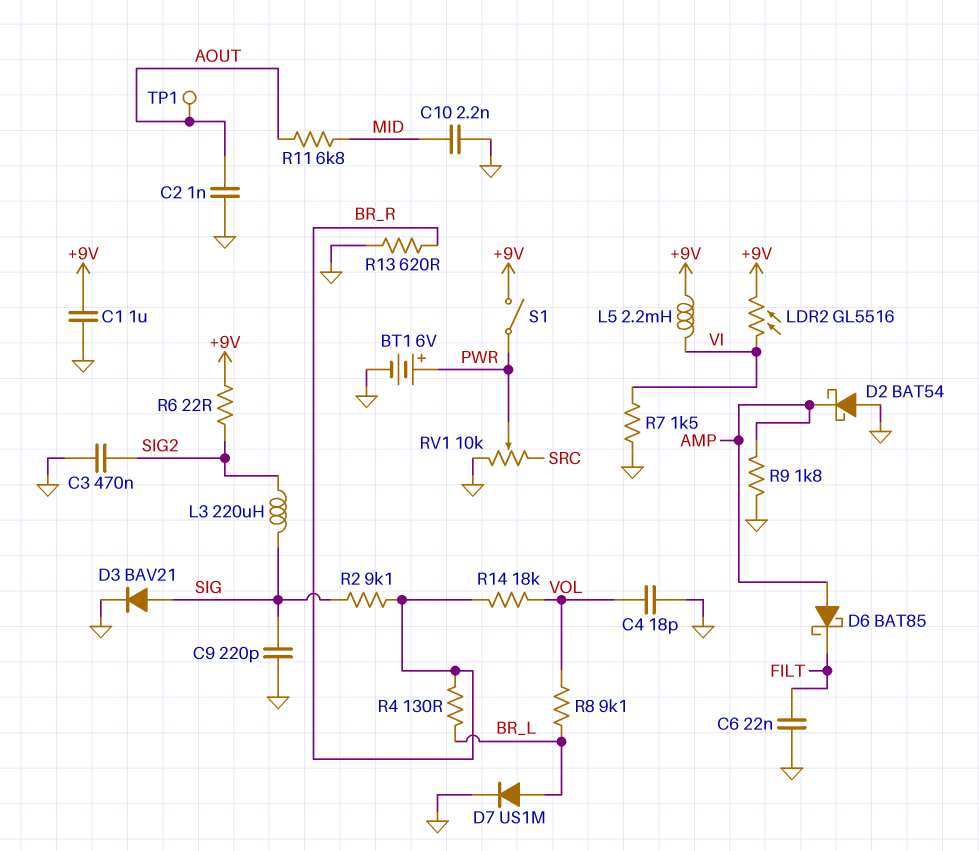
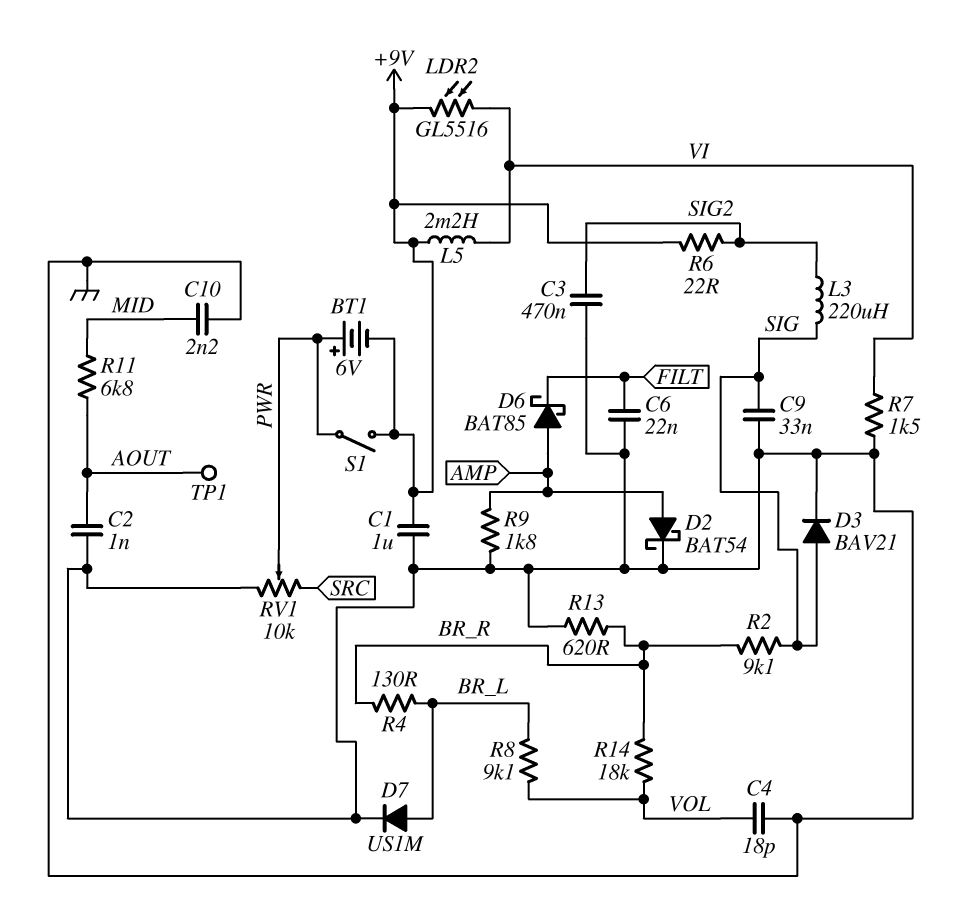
BT1: 6V (plus PWR, minus GND) -> 6V (plus PWR, minus +9V)
C9: 220pF (GND, SIG) -> 33nF (GND, SIG)
D2: schottky BAT54 (A GND, K AMP) -> schottky BAT54 (A AMP, K GND)

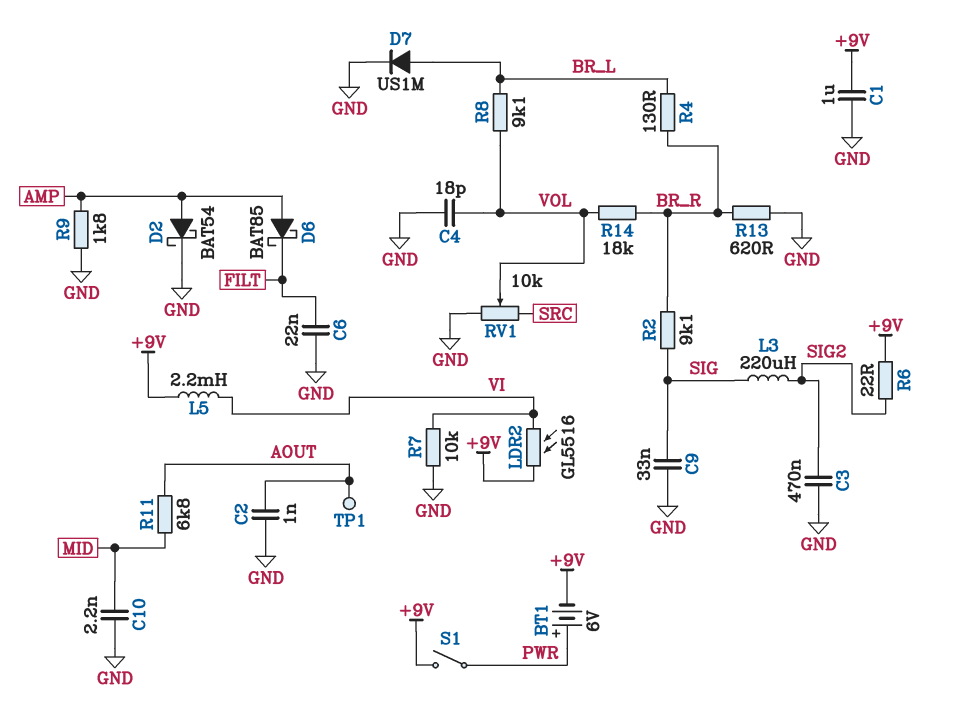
D3: diode BAV21 (A SIG, K GND) -> none
R7: 1.5k (GND, VI) -> 10k (GND, VI)
RV1: 10k (GND, SRC, wiper PWR) -> 10k (GND, SRC, wiper VOL)

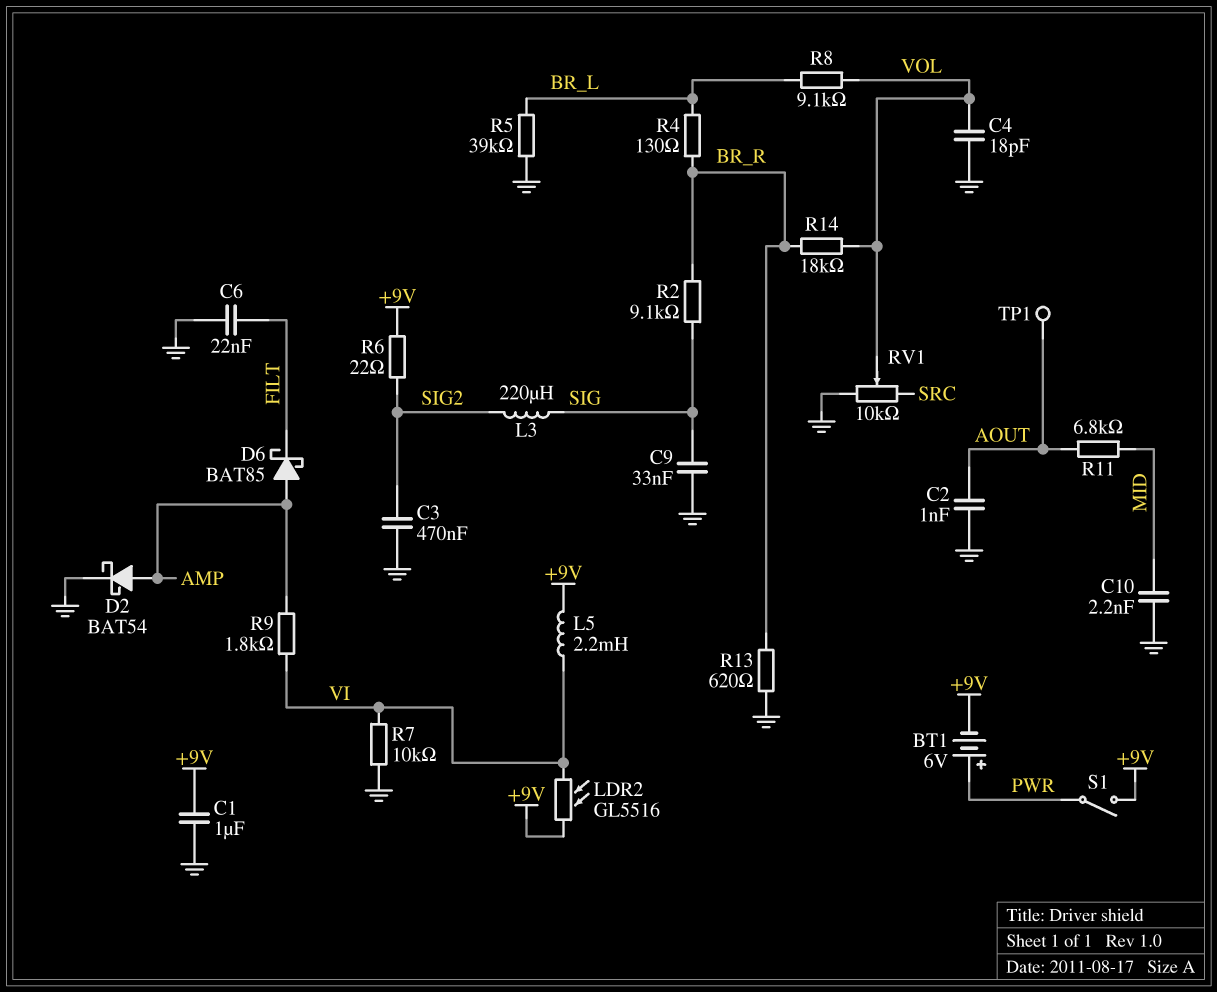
D7: diode US1M (A BR_L, K GND) -> none
R5: none -> 39k (BR_L, GND)
R9: 1.8k (AMP, GND) -> 1.8k (AMP, VI)

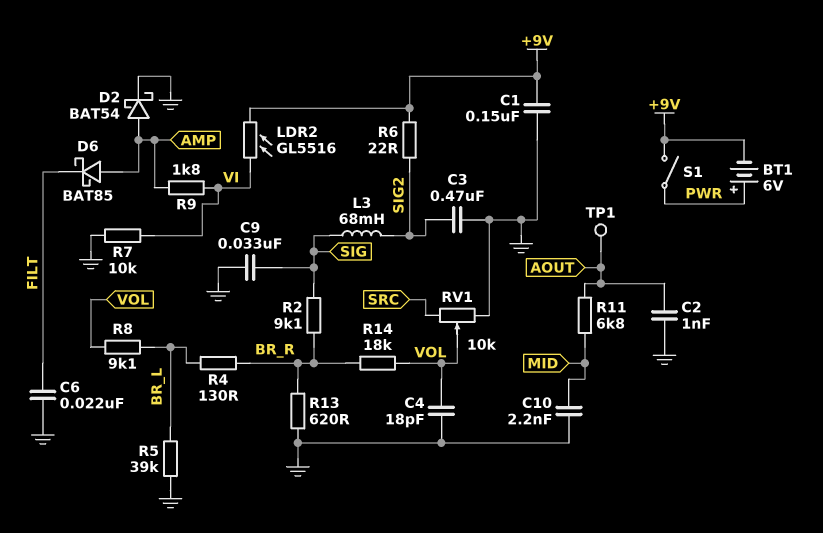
C1: 1uF (+9V, GND) -> 150nF (+9V, GND)
L3: 220uH (SIG, SIG2) -> 68mH (SIG, SIG2)
L5: 2.2mH (+9V, VI) -> none

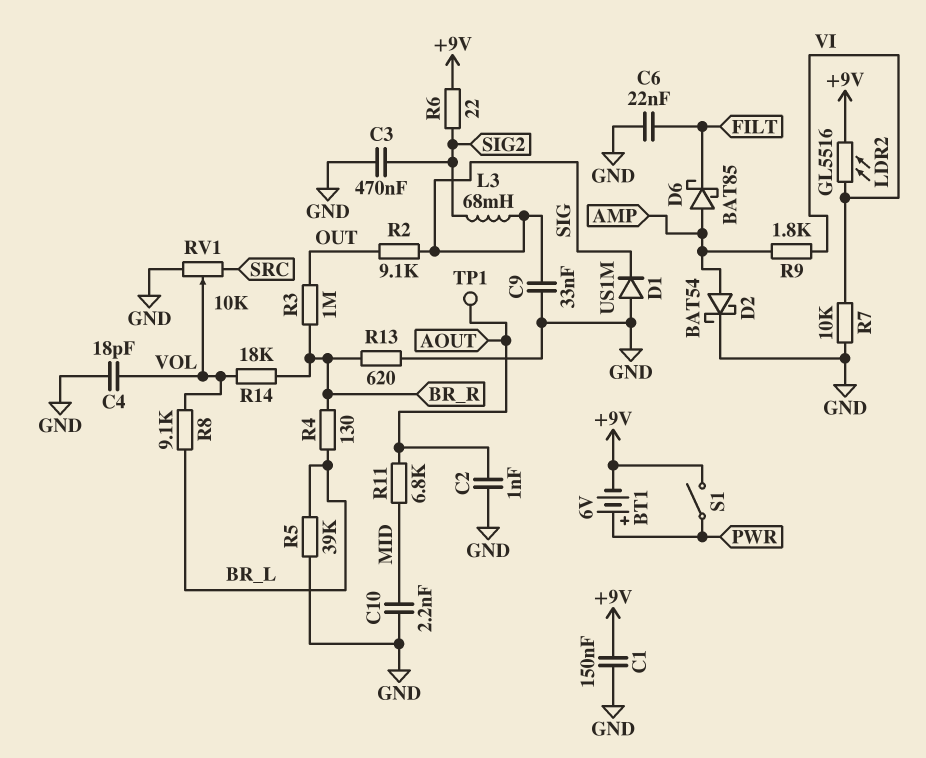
D1: none -> diode US1M (A GND, K SIG)
R2: 9.1k (BR_R, SIG) -> 9.1k (OUT, SIG)
R3: none -> 1M (BR_R, OUT)

